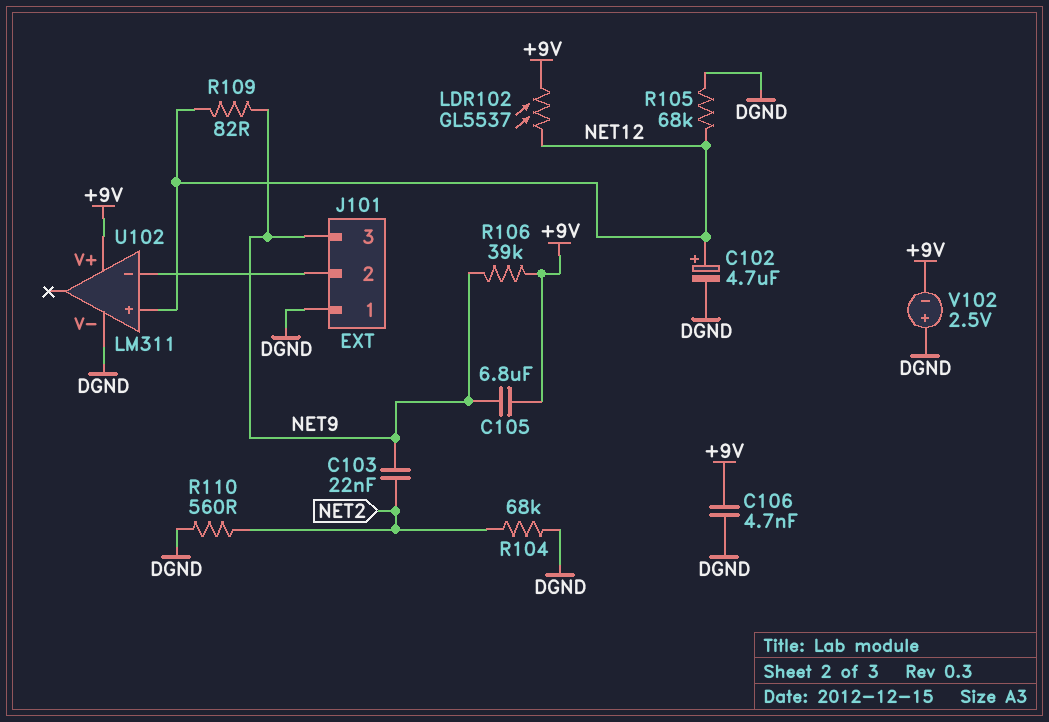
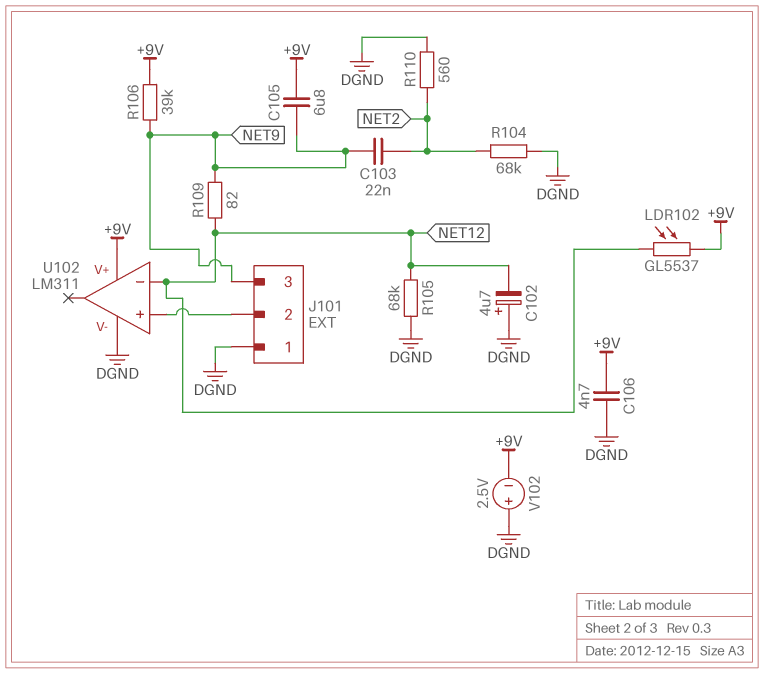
C102: 4.7uF (plus NET12, minus DGND) -> 4.7uF (plus DGND, minus NET12)
U102 pin in+: NET12 -> J101/2
U102 pin in-: J101/2 -> NET12

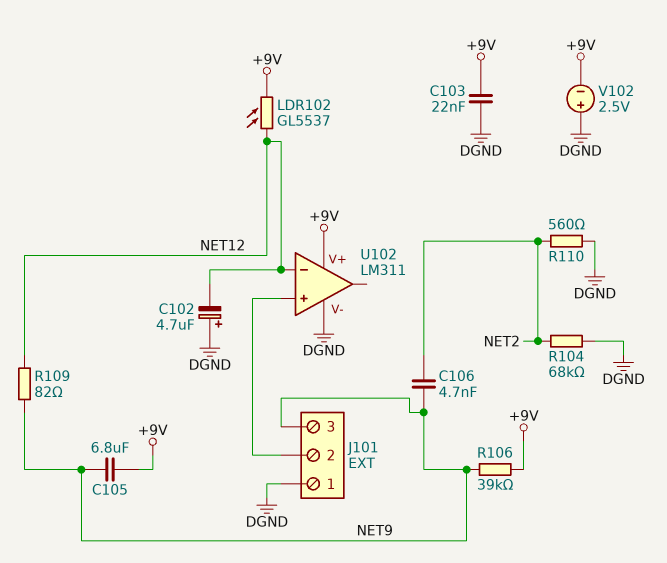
C103: 22nF (NET2, NET9) -> 22nF (+9V, DGND)
C106: 4.7nF (+9V, DGND) -> 4.7nF (NET2, NET9)
R105: 68k (DGND, NET12) -> none

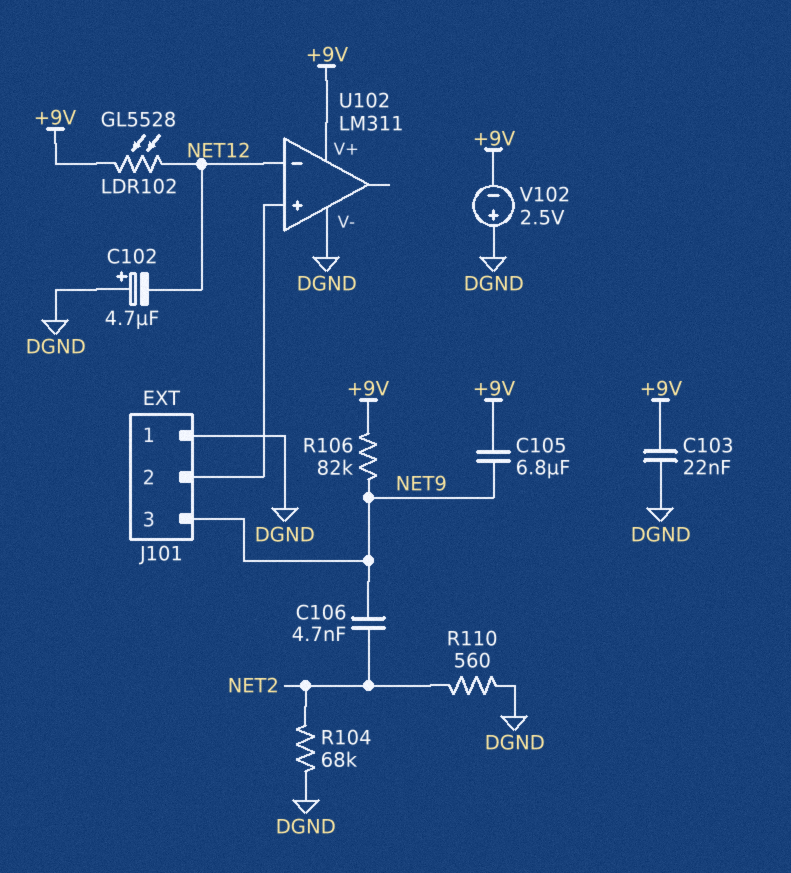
LDR102: GL5537 (+9V, NET12) -> GL5528 (+9V, NET12)
R106: 39k (+9V, NET9) -> 82k (+9V, NET9)
R109: 82 (NET9, NET12) -> none

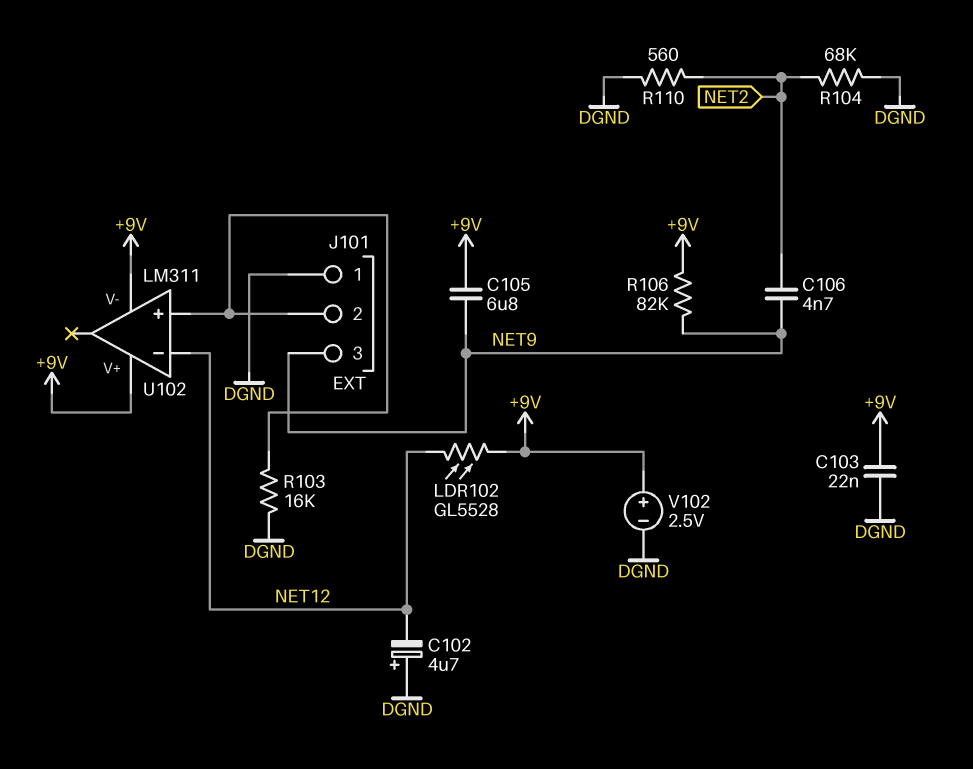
R103: none -> 16k (DGND, J101/2)
U102 pin V-: DGND -> +9V
V102: 2.5V (plus DGND, minus +9V) -> 2.5V (plus +9V, minus DGND)

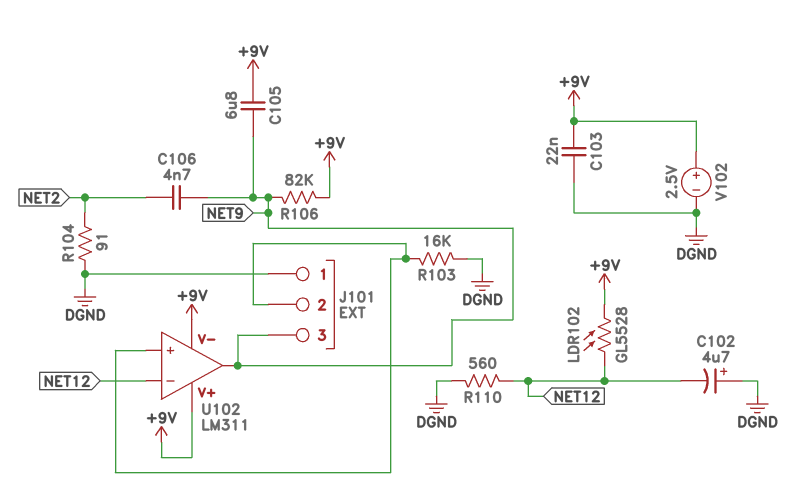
R104: 68k (DGND, NET2) -> 91 (DGND, NET2)
R110: 560 (DGND, NET2) -> 560 (DGND, NET12)
U102 pin out: none -> NET9

